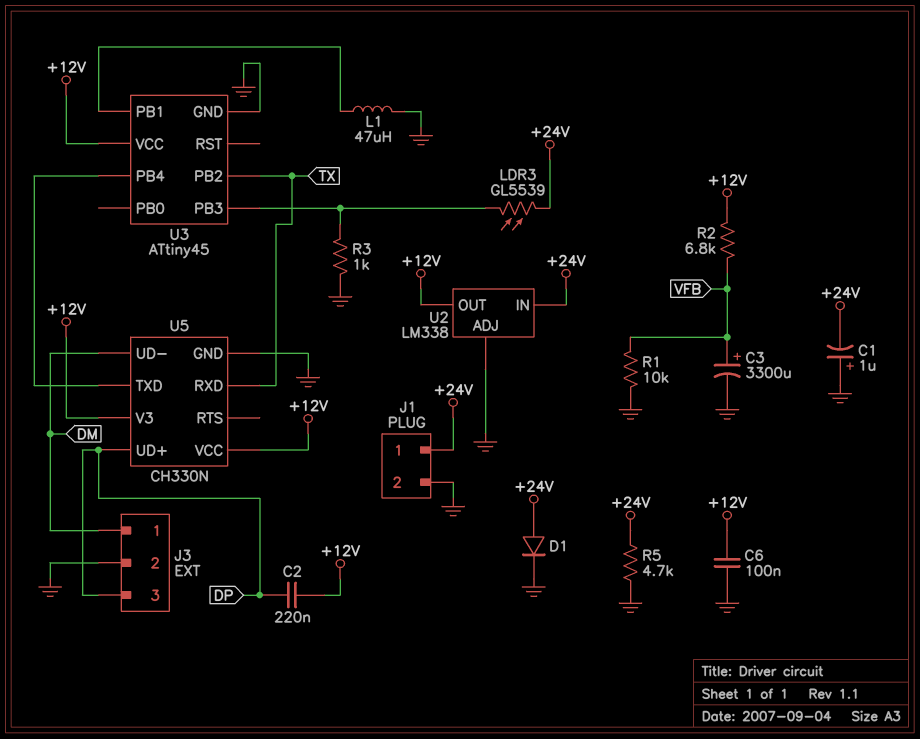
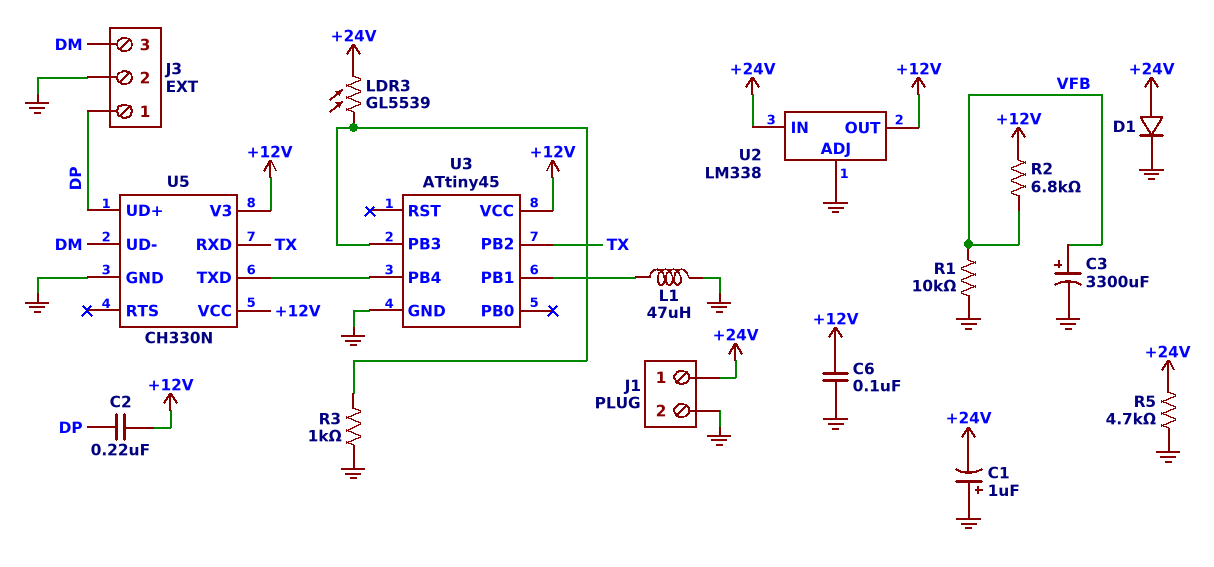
J3 pin 1: DM -> DP
J3 pin 3: DP -> DM

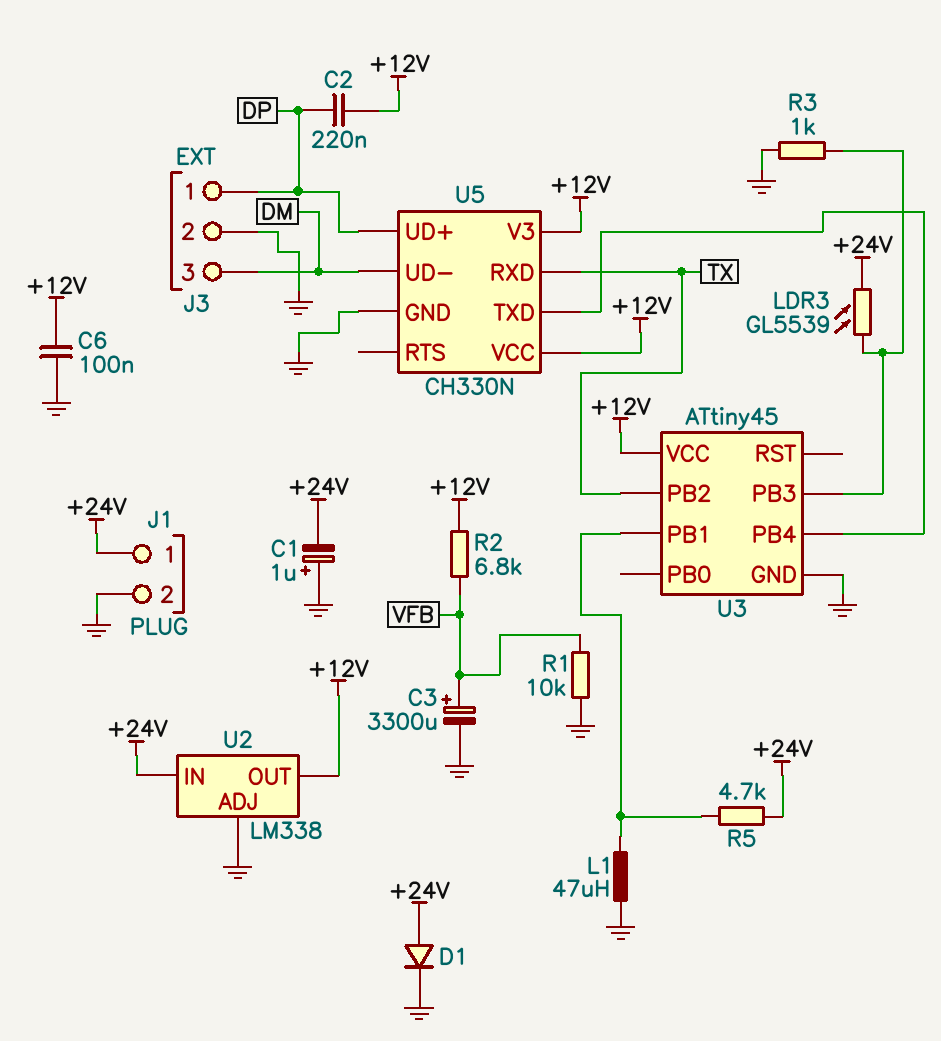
R5: 4.7k (+24V, GND) -> 4.7k (+24V, U3/PB1)

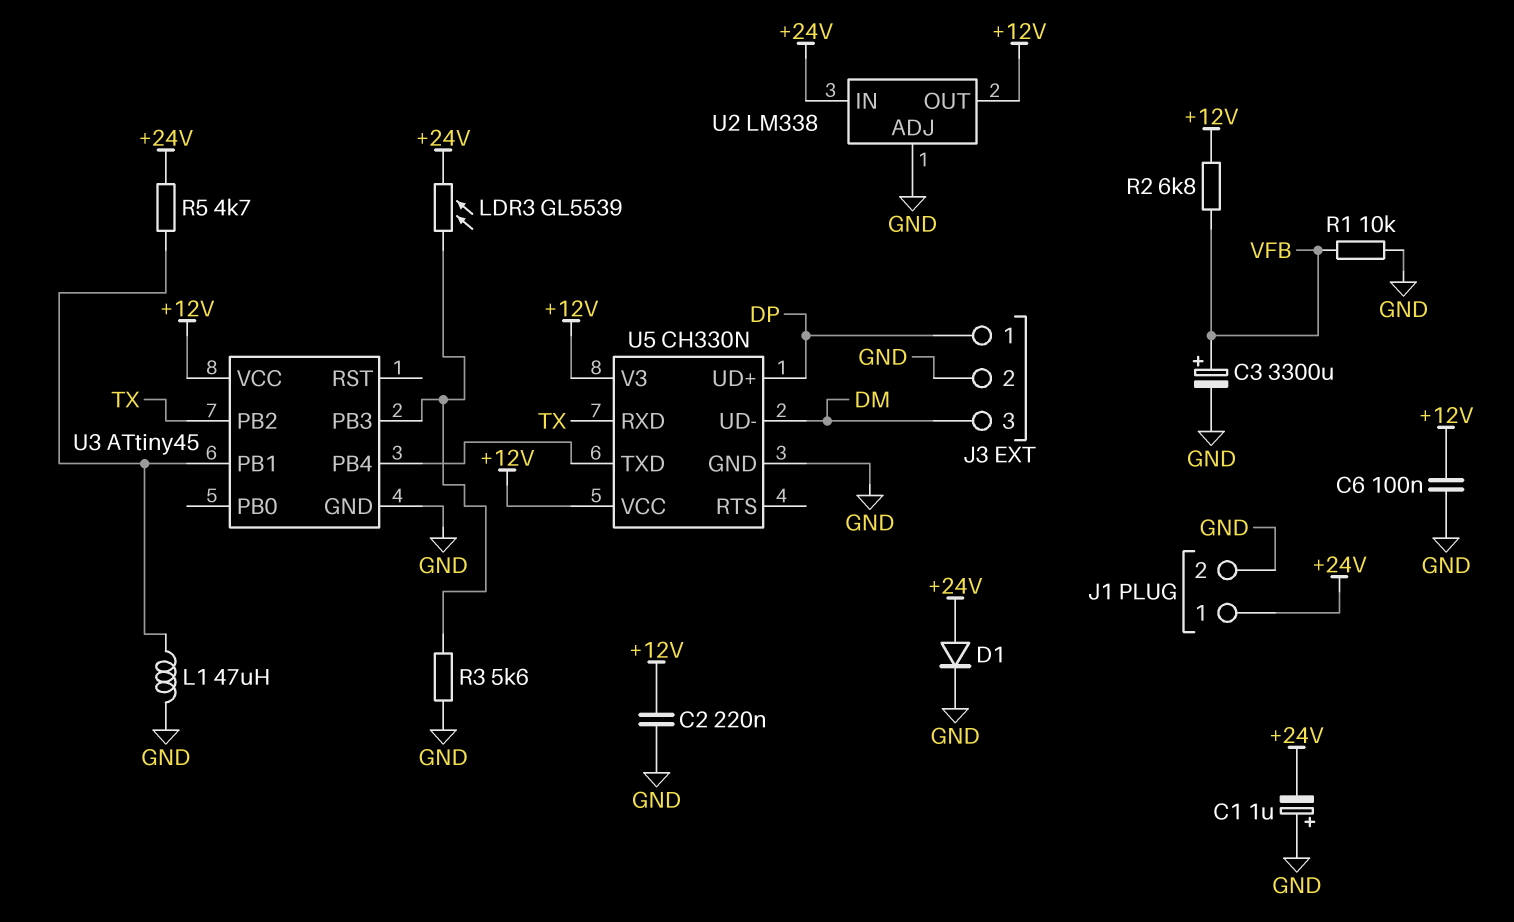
C2: 220nF (+12V, DP) -> 220nF (+12V, GND)
R3: 1k (GND, U3/PB3) -> 5.6k (GND, U3/PB3)

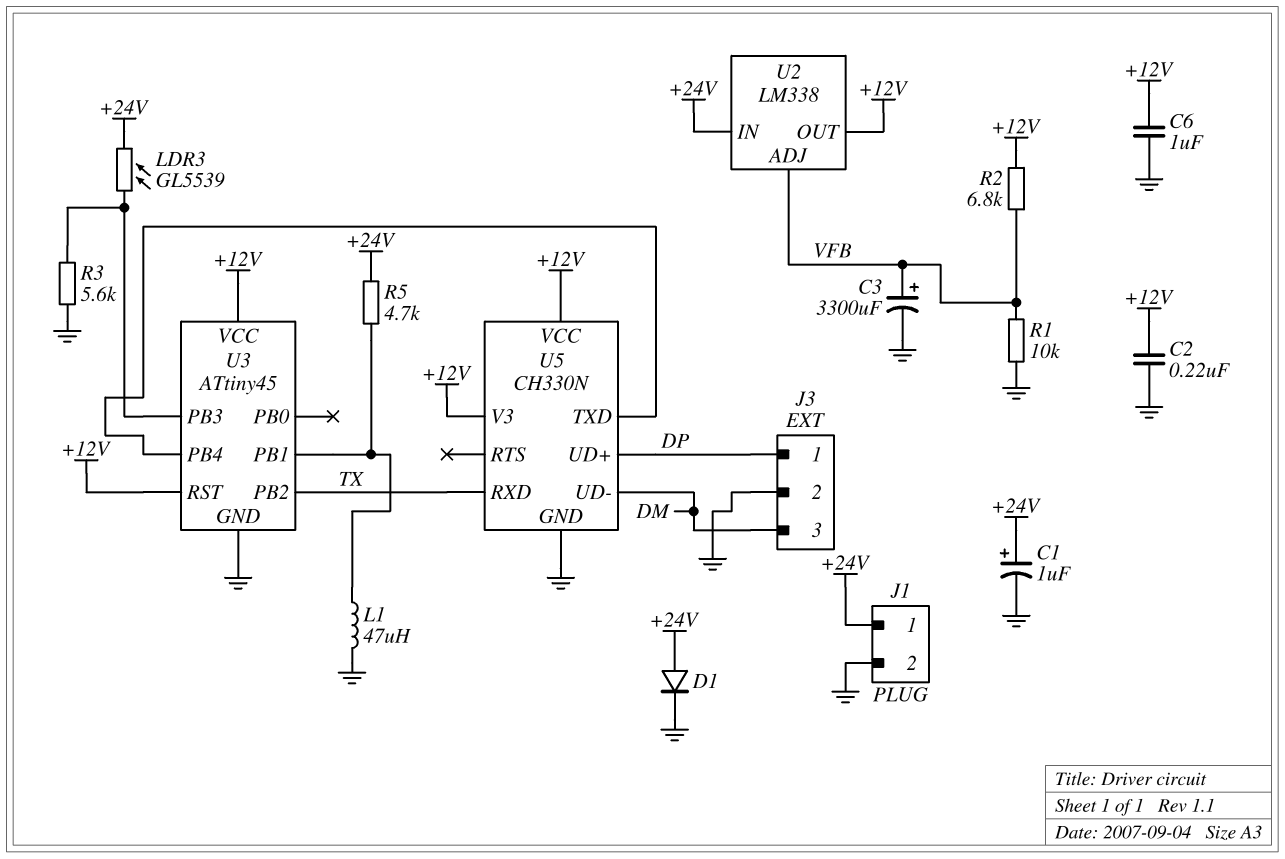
C1: 1uF (plus GND, minus +24V) -> 1uF (plus +24V, minus GND)
C6: 100nF (+12V, GND) -> 1uF (+12V, GND)
U2 pin ADJ: GND -> VFB
U3 pin RST: none -> +12V

